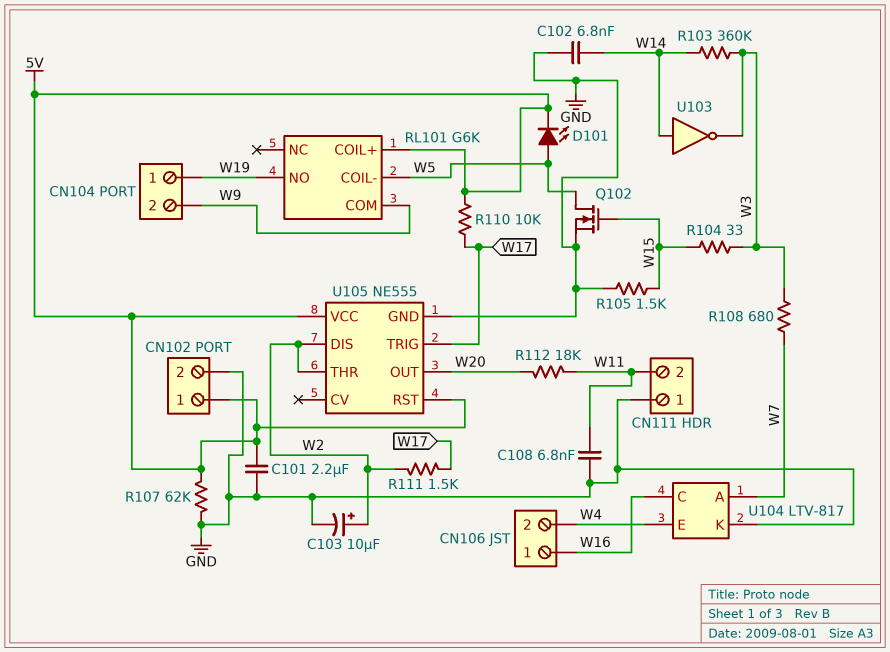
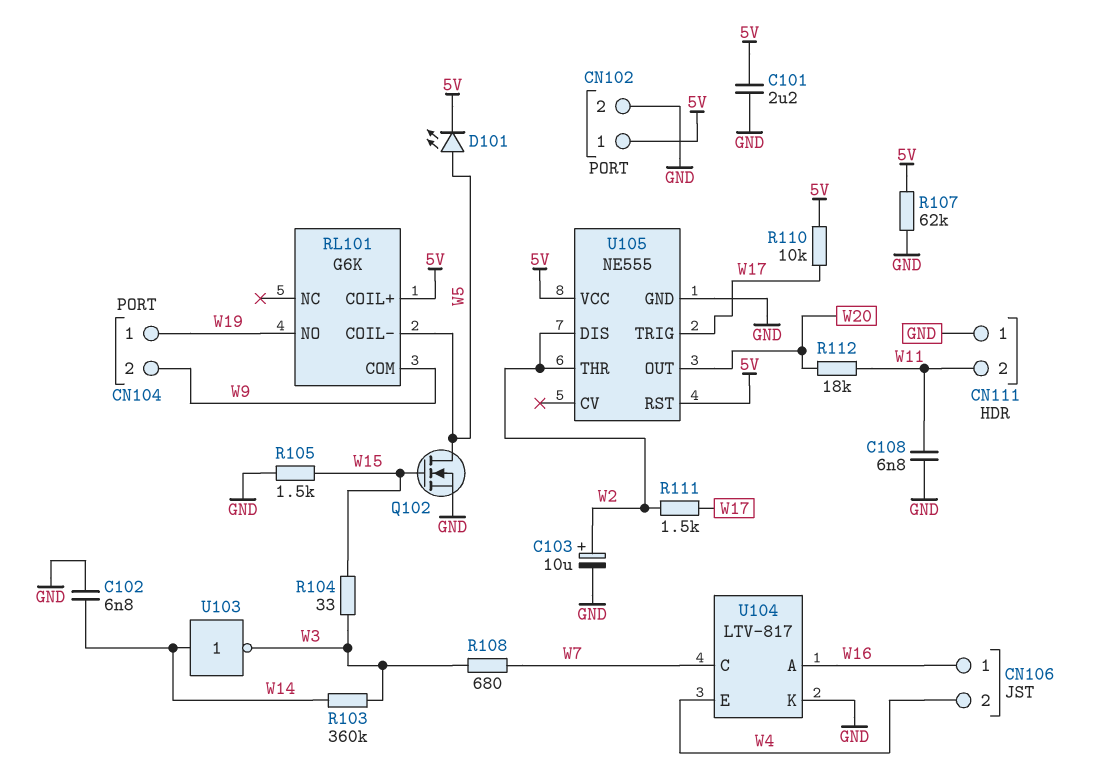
U104 pin A: W7 -> W16
U104 pin C: W16 -> W7

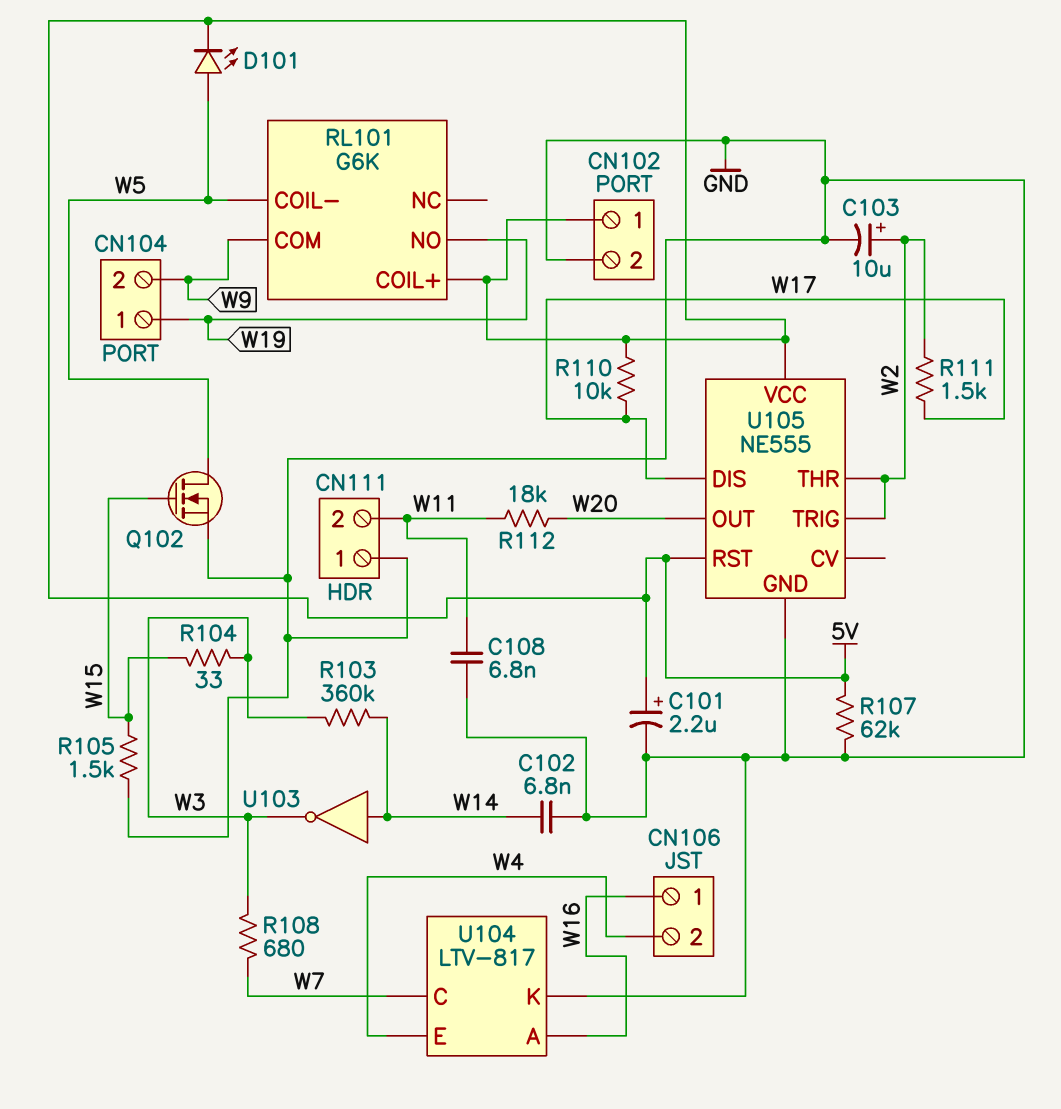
C101: 2.2uF (5V, GND) -> 2.2uF (plus 5V, minus GND)
U105 pin DIS: W2 -> W17
U105 pin TRIG: W17 -> W2

